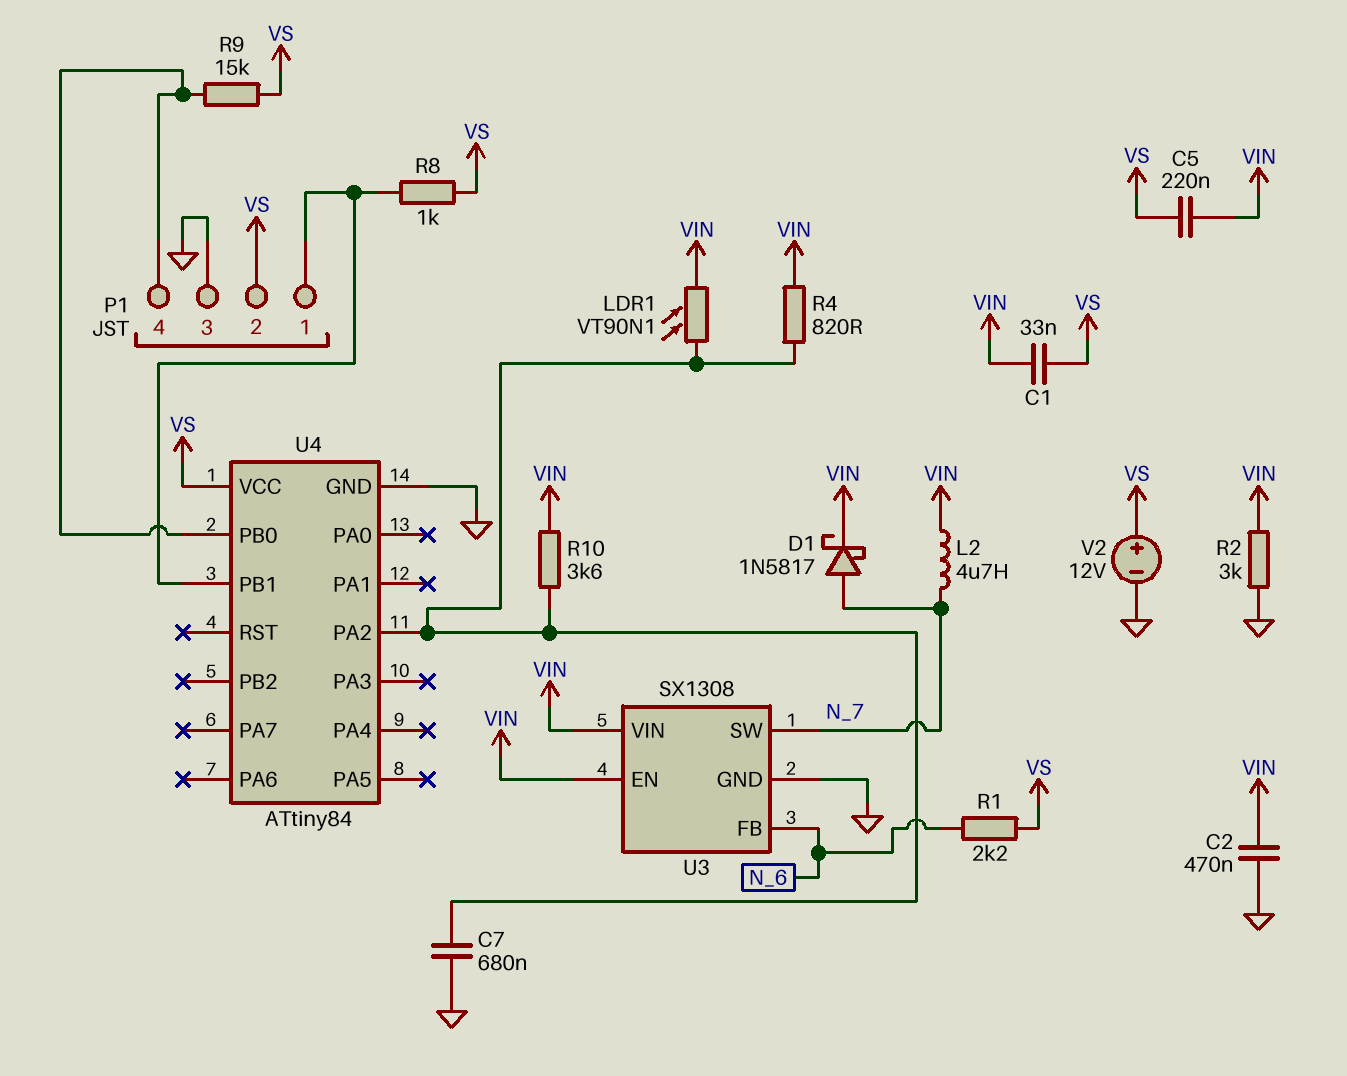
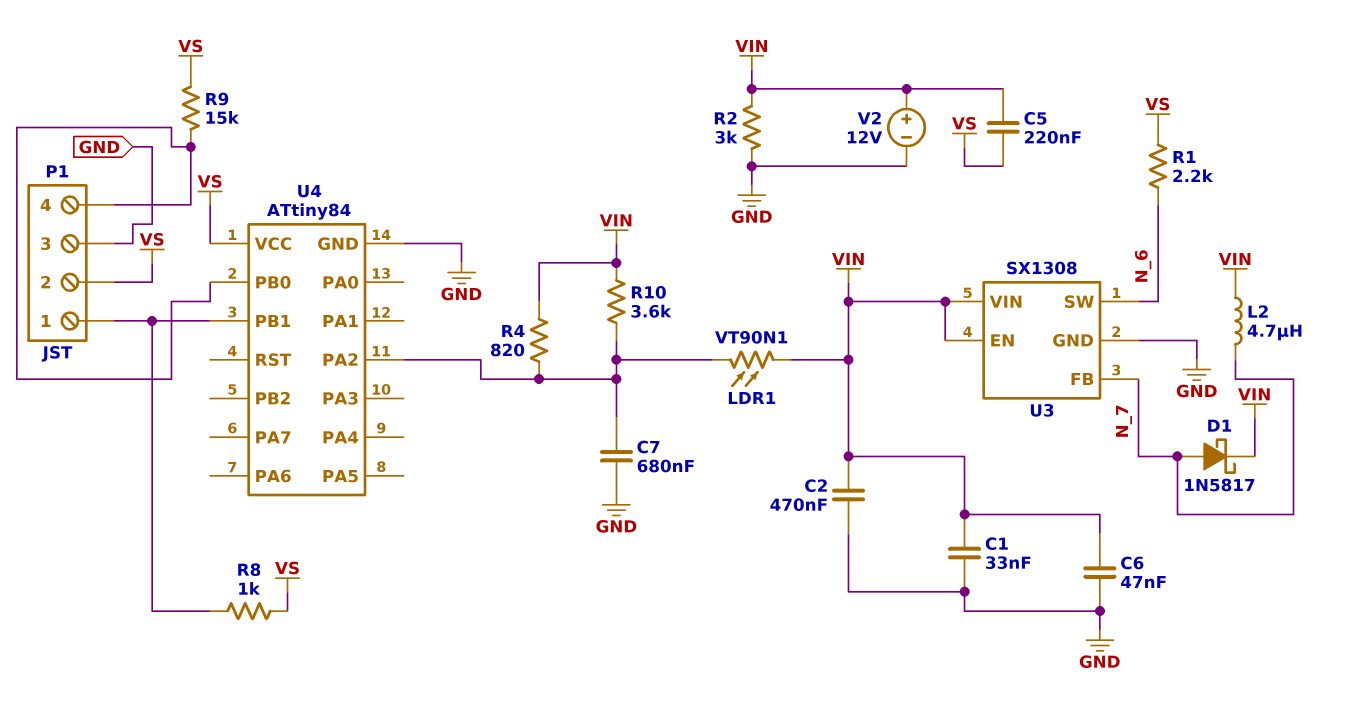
C1: 33nF (VIN, VS) -> 33nF (GND, VIN)
C6: none -> 47nF (GND, VIN)
U3 pin FB: N_6 -> N_7
U3 pin SW: N_7 -> N_6
V2: 12V (plus VS, minus GND) -> 12V (plus VIN, minus GND)

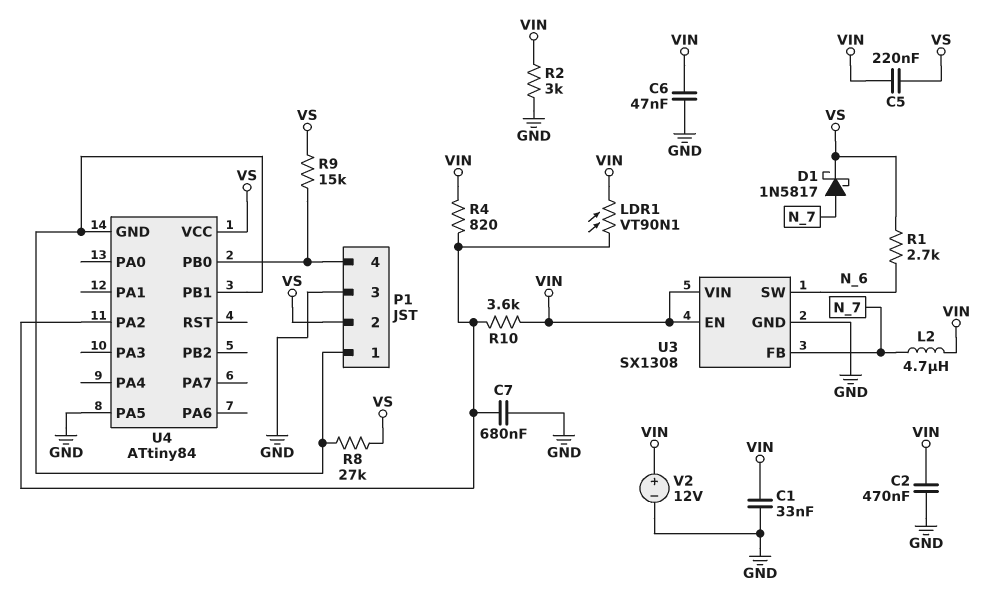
D1: schottky 1N5817 (A N_7, K VIN) -> schottky 1N5817 (A N_7, K VS)
R1: 2.2k (N_6, VS) -> 2.7k (N_6, VS)
R8: 1k (P1/1, VS) -> 27k (P1/1, VS)
U4 pin GND: GND -> P1/1
U4 pin PA5: none -> GND

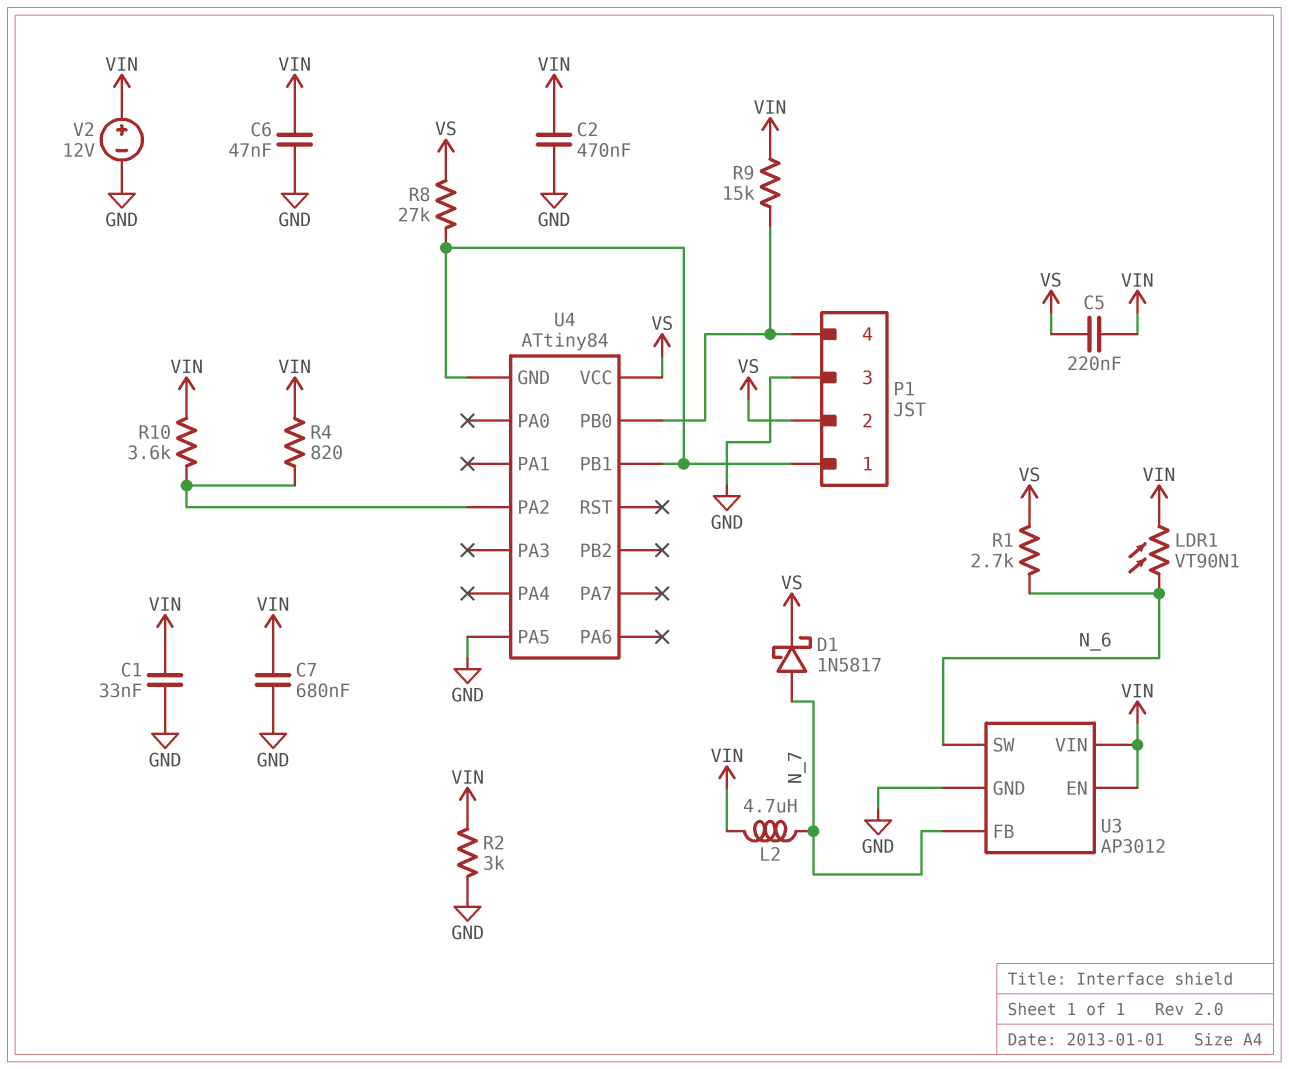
C7: 680nF (GND, U4/PA2) -> 680nF (GND, VIN)
LDR1: VT90N1 (U4/PA2, VIN) -> VT90N1 (N_6, VIN)
R9: 15k (P1/4, VS) -> 15k (P1/4, VIN)
U3: SX1308 -> AP3012

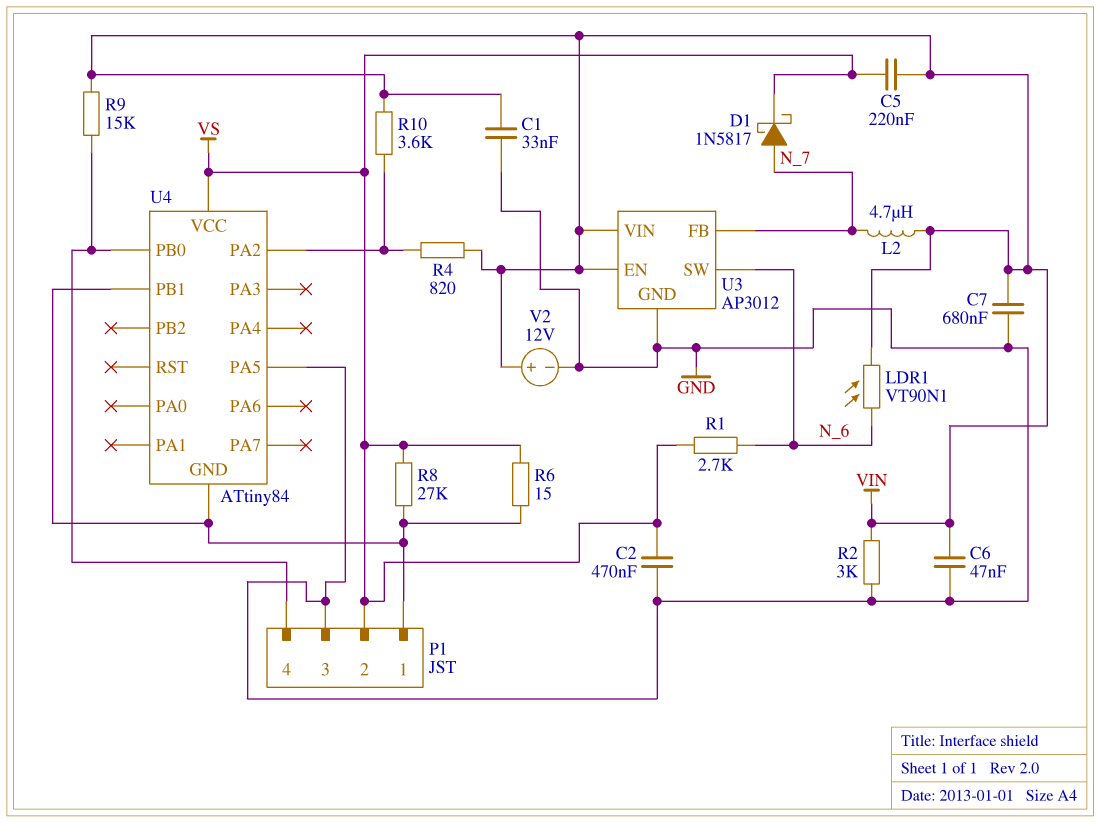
C2: 470nF (GND, VIN) -> 470nF (GND, VS)
R6: none -> 15 (P1/1, VS)

